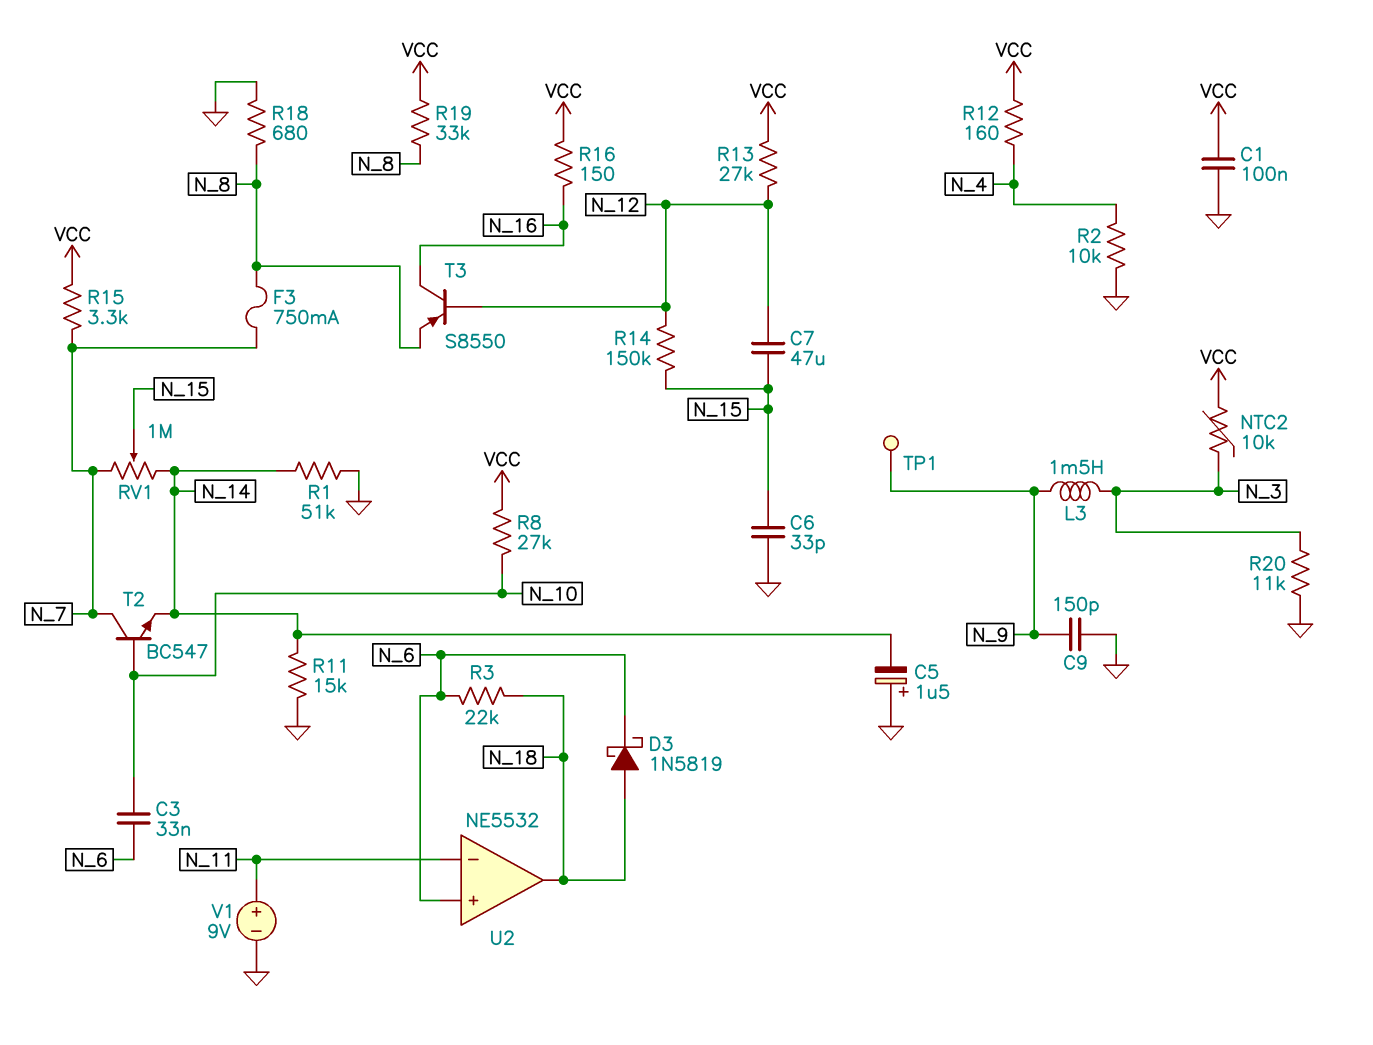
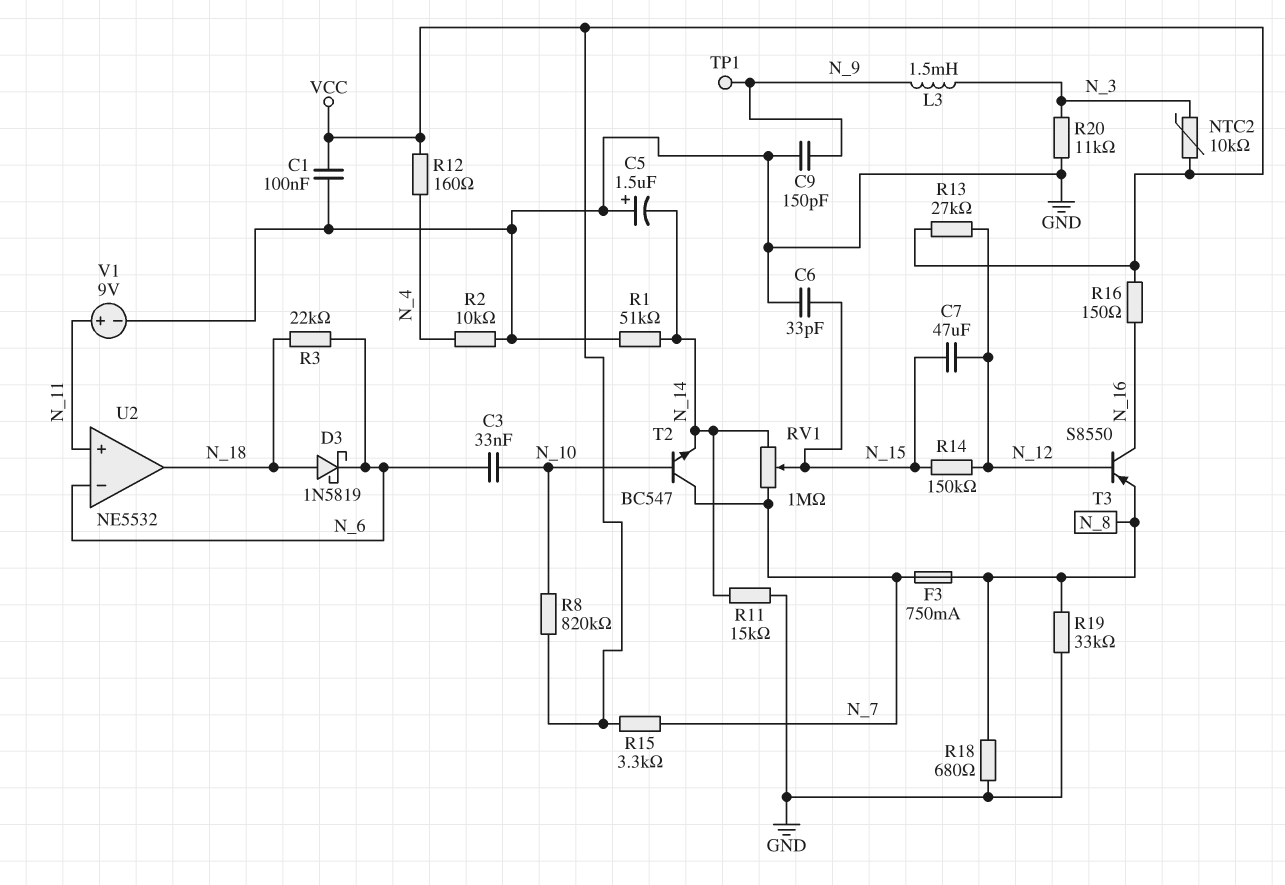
R8: 27k (N_10, VCC) -> 820k (N_10, VCC)
R19: 33k (N_8, VCC) -> 33k (GND, N_8)
U2 pin in+: N_6 -> N_11
U2 pin in-: N_11 -> N_6

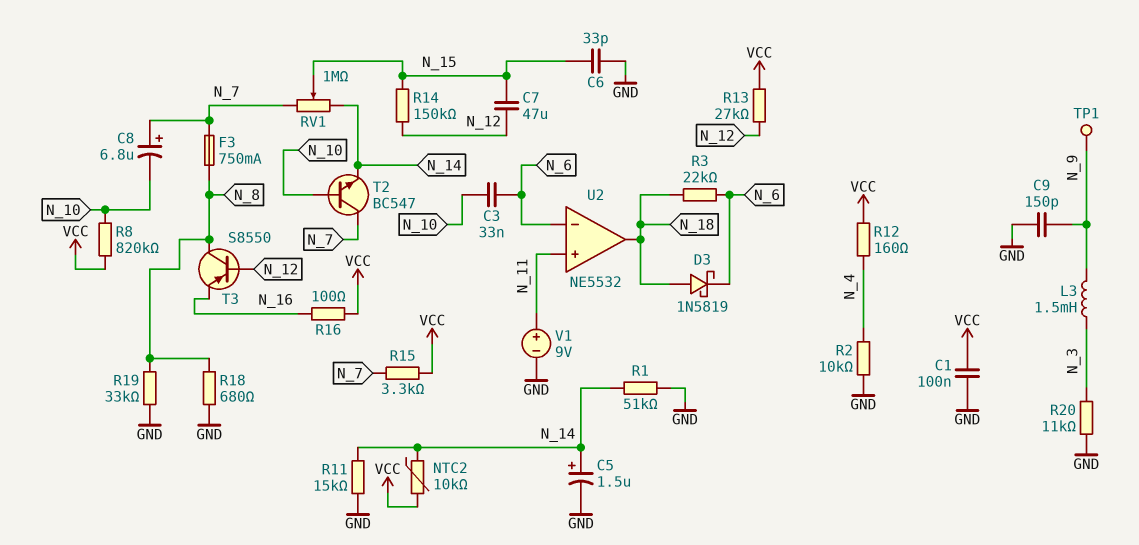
C5: 1.5uF (plus GND, minus N_14) -> 1.5uF (plus N_14, minus GND)
C8: none -> 6.8uF (plus N_7, minus N_10)
NTC2: 10k (N_3, VCC) -> 10k (N_14, VCC)
R16: 150 (N_16, VCC) -> 100 (N_16, VCC)
T3: PNP S8550 (B N_12, C N_16, E N_8) -> PNP S8550 (B N_12, C N_8, E N_16)

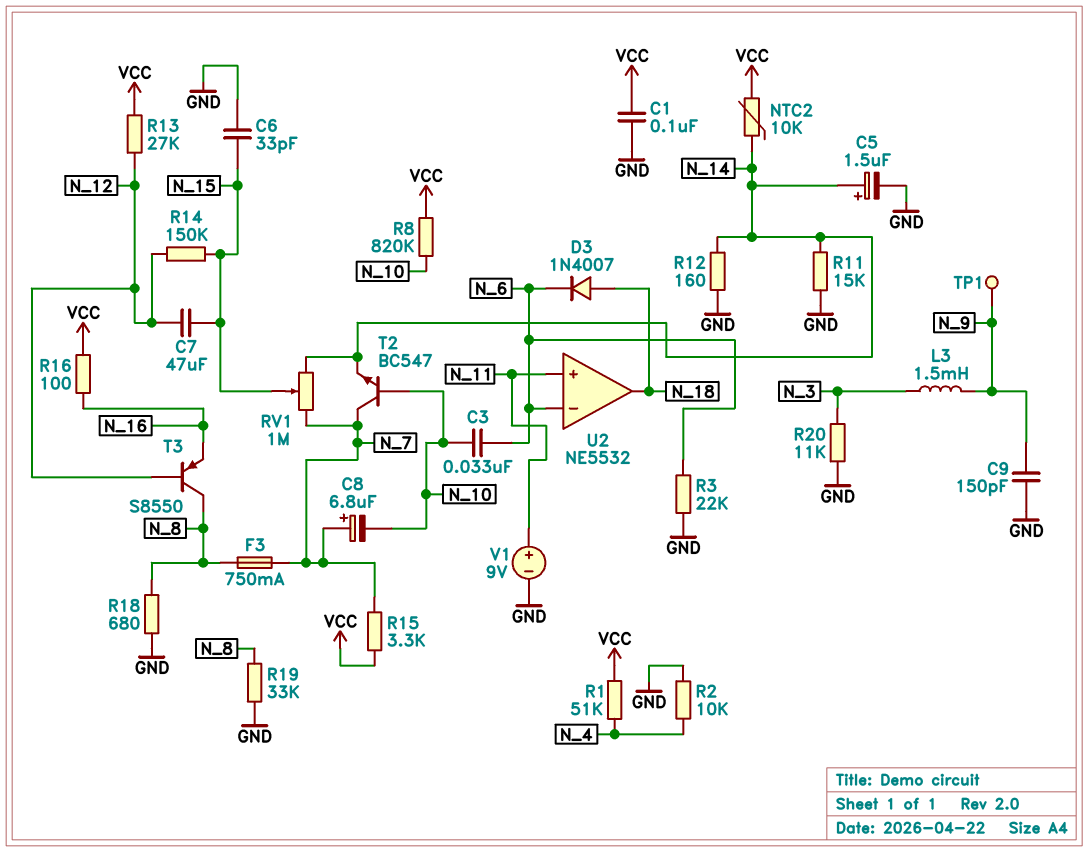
D3: schottky 1N5819 (A N_18, K N_6) -> diode 1N4007 (A N_18, K N_6)
R1: 51k (GND, N_14) -> 51k (N_4, VCC)
R3: 22k (N_6, N_18) -> 22k (GND, N_6)
R12: 160 (N_4, VCC) -> 160 (GND, N_14)

